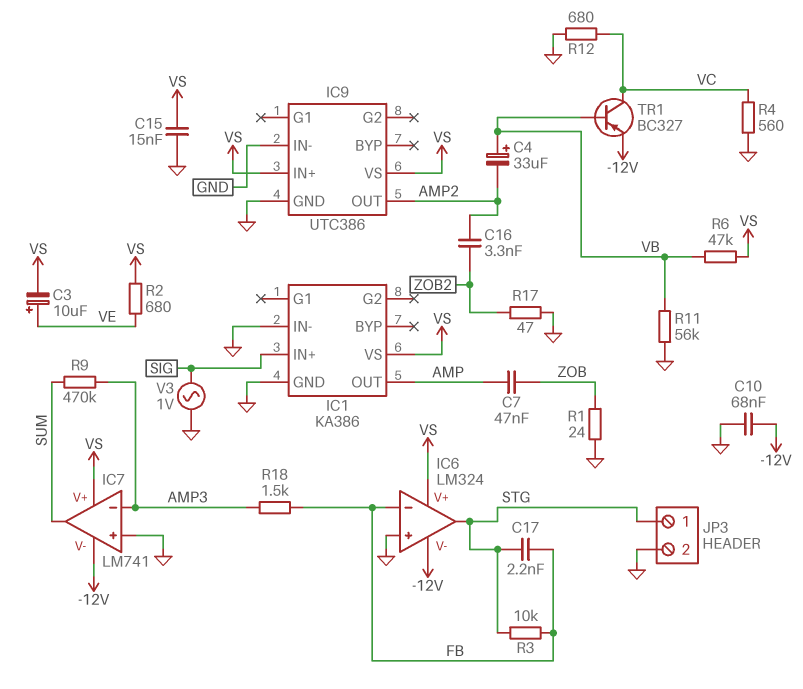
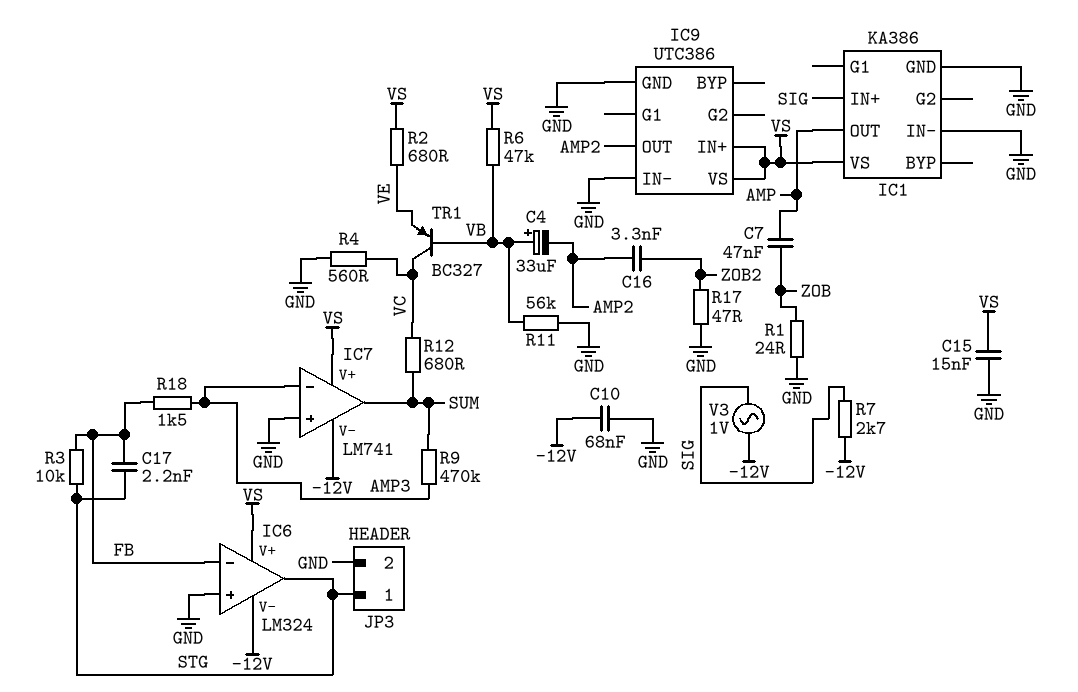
C3: 10uF (plus VE, minus VS) -> none
R7: none -> 2.7k (-12V, SIG)
R12: 680 (GND, VC) -> 680 (SUM, VC)
TR1: PNP BC327 (B VB, C VC, E -12V) -> PNP BC327 (B VB, C VC, E VE)
V3: AC 1V (GND, SIG) -> AC 1V (-12V, SIG)

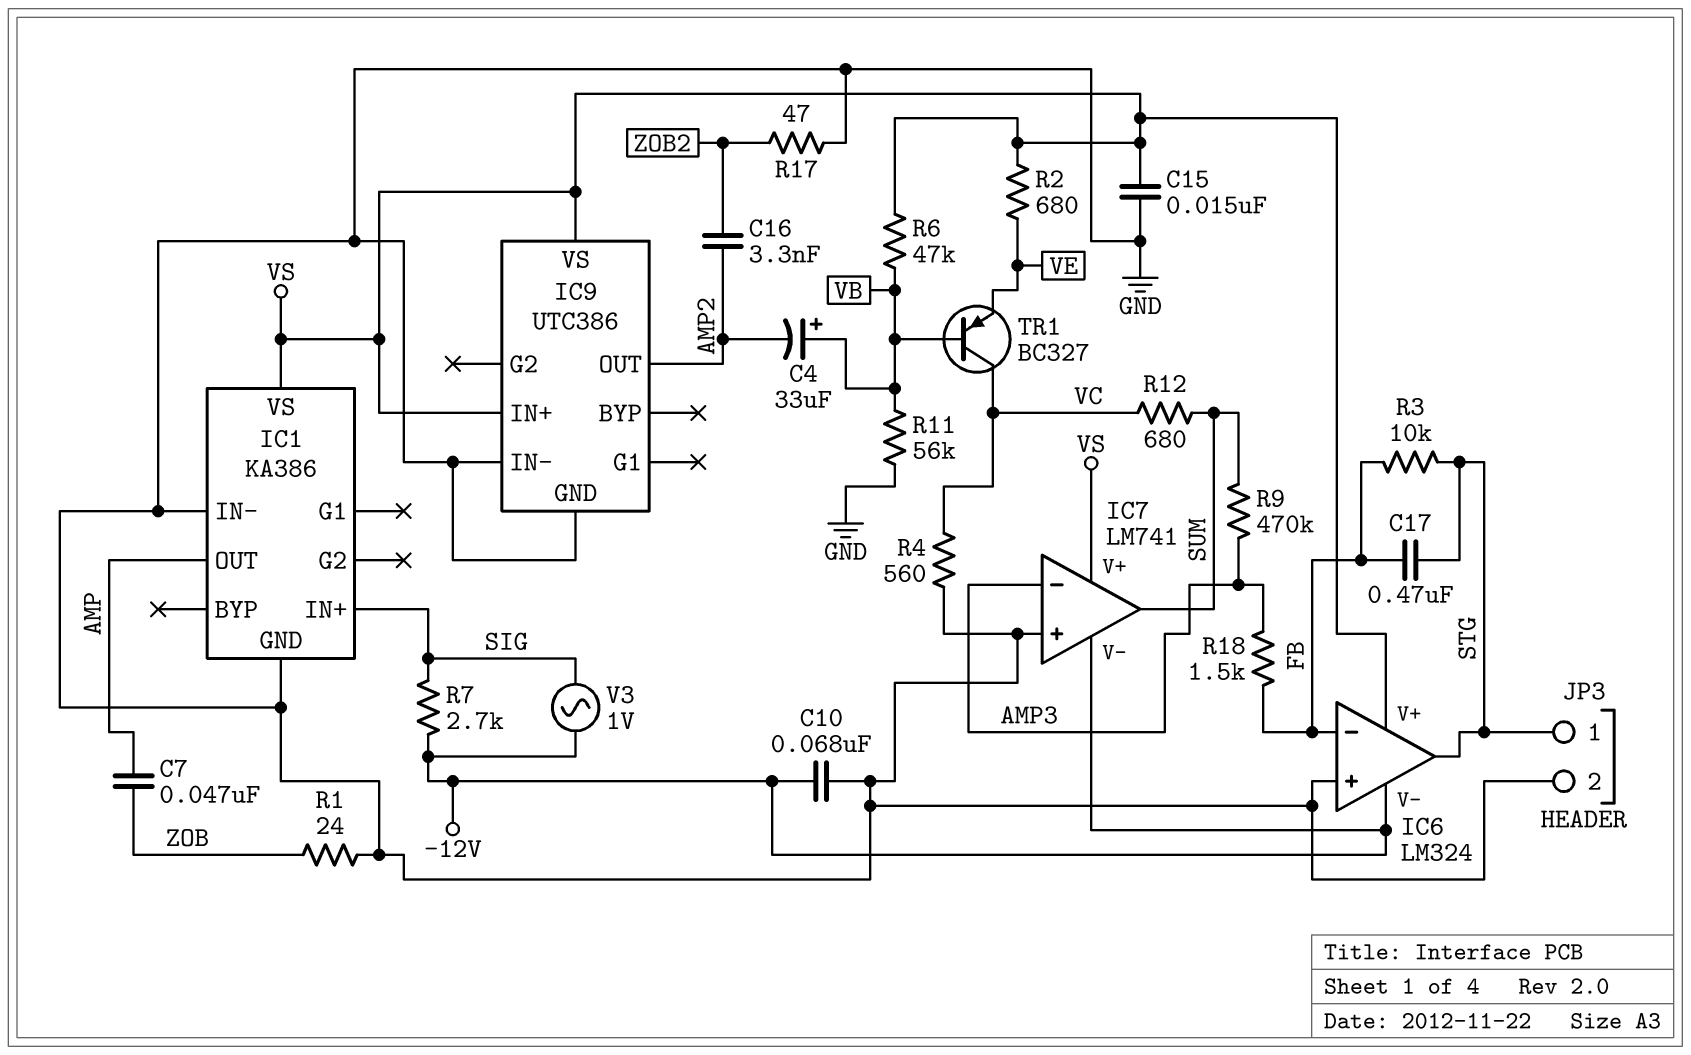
C17: 2.2nF (FB, STG) -> 470nF (FB, STG)

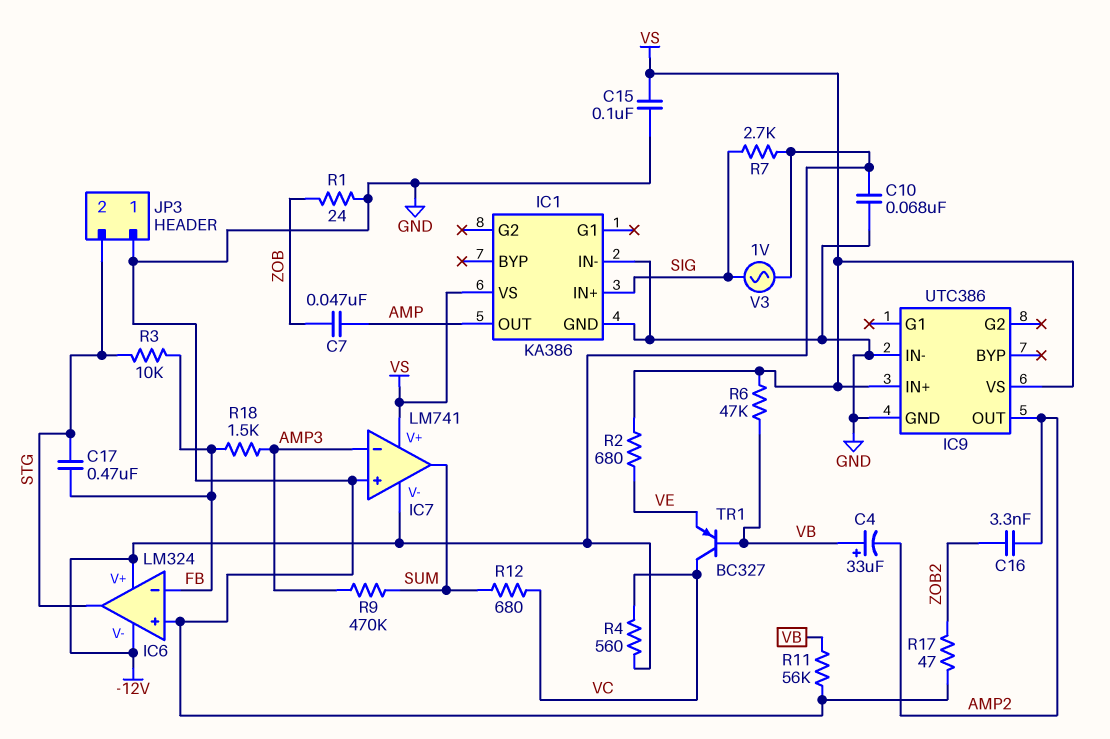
C15: 15nF (GND, VS) -> 100nF (GND, VS)
IC6 pin V+: VS -> -12V
JP3 pin 1: STG -> GND
JP3 pin 2: GND -> STG
R4: 560 (GND, VC) -> 560 (-12V, VC)

